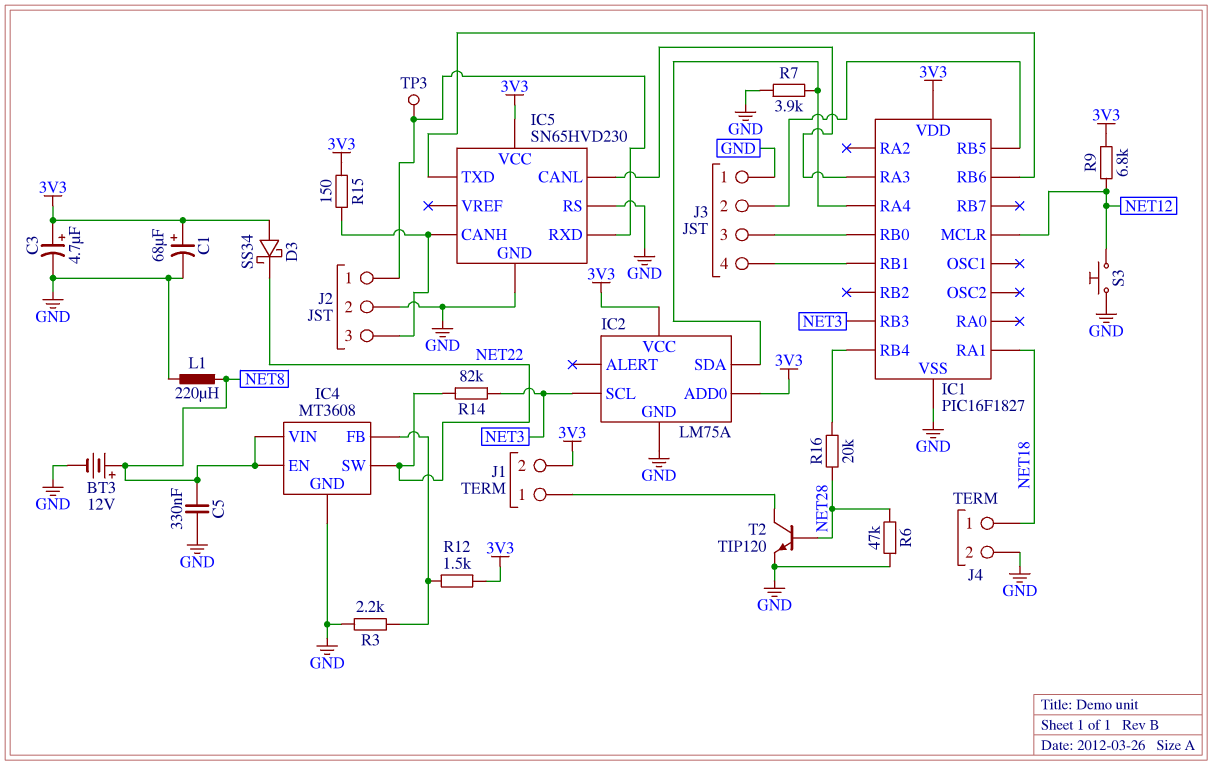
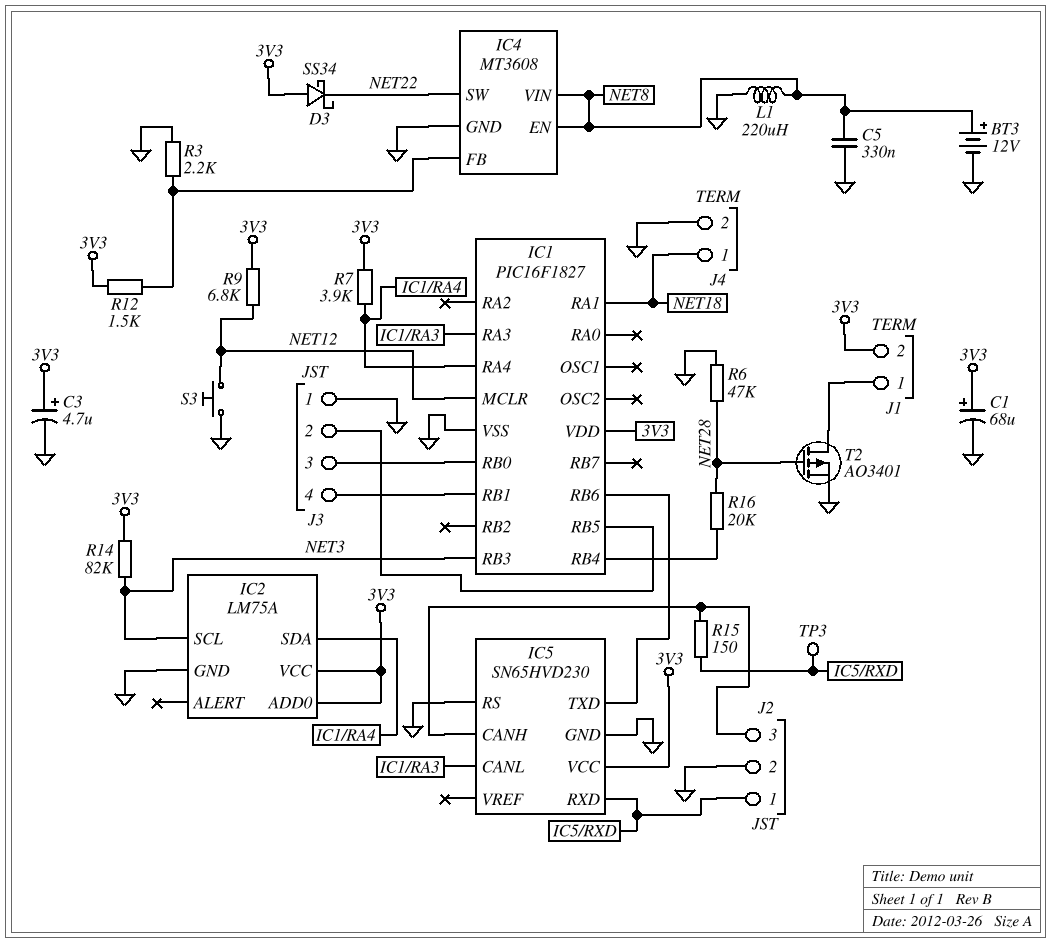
R7: 3.9k (GND, IC1/RA4) -> 3.9k (3V3, IC1/RA4)
R14: 82k (NET3, NET22) -> 82k (3V3, NET3)
R15: 150 (3V3, IC5/CANH) -> 150 (IC5/CANH, IC5/RXD)
T2: NPN TIP120 (B NET28, C J1/1, E GND) -> PMOS AO3401 (G NET28, D J1/1, S GND)

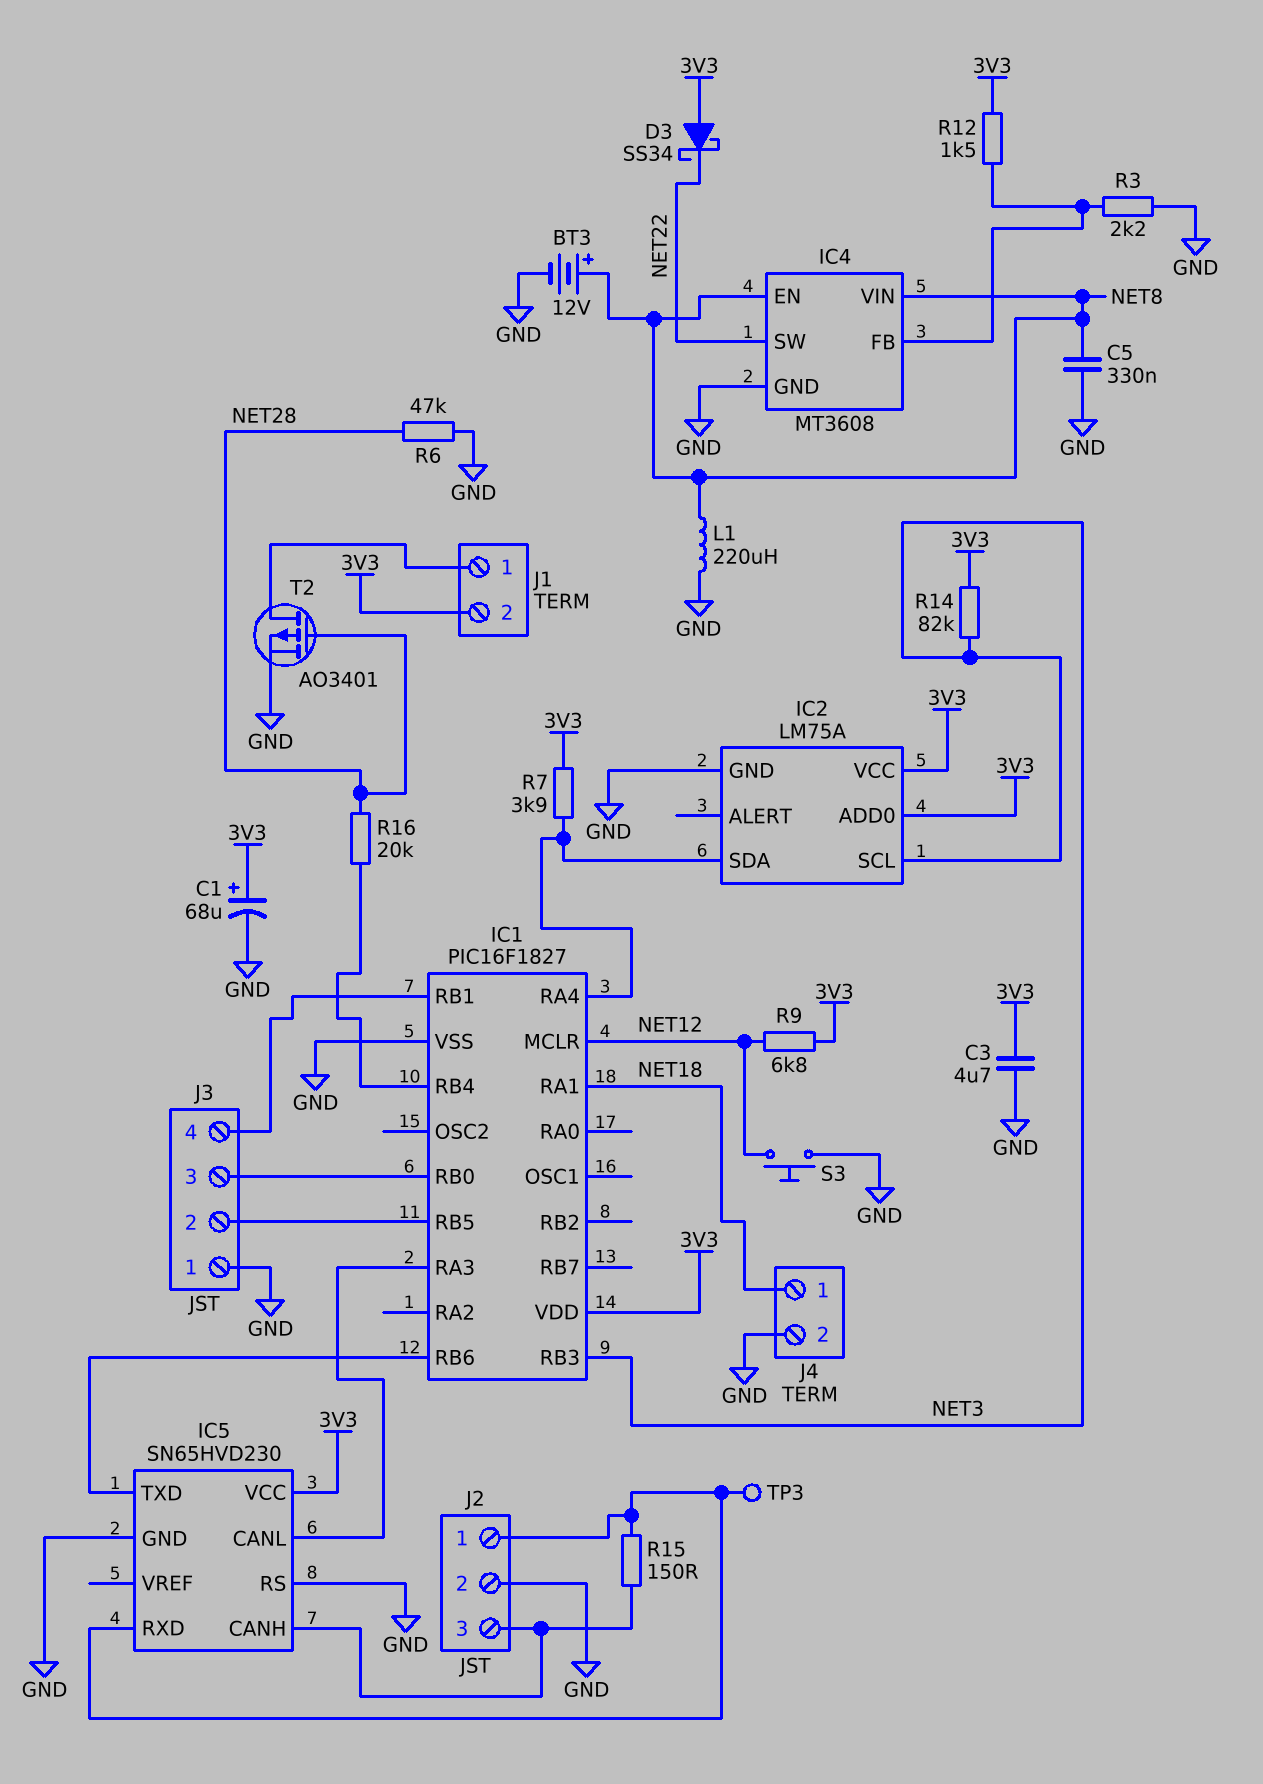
C3: 4.7uF (plus 3V3, minus GND) -> 4.7uF (3V3, GND)

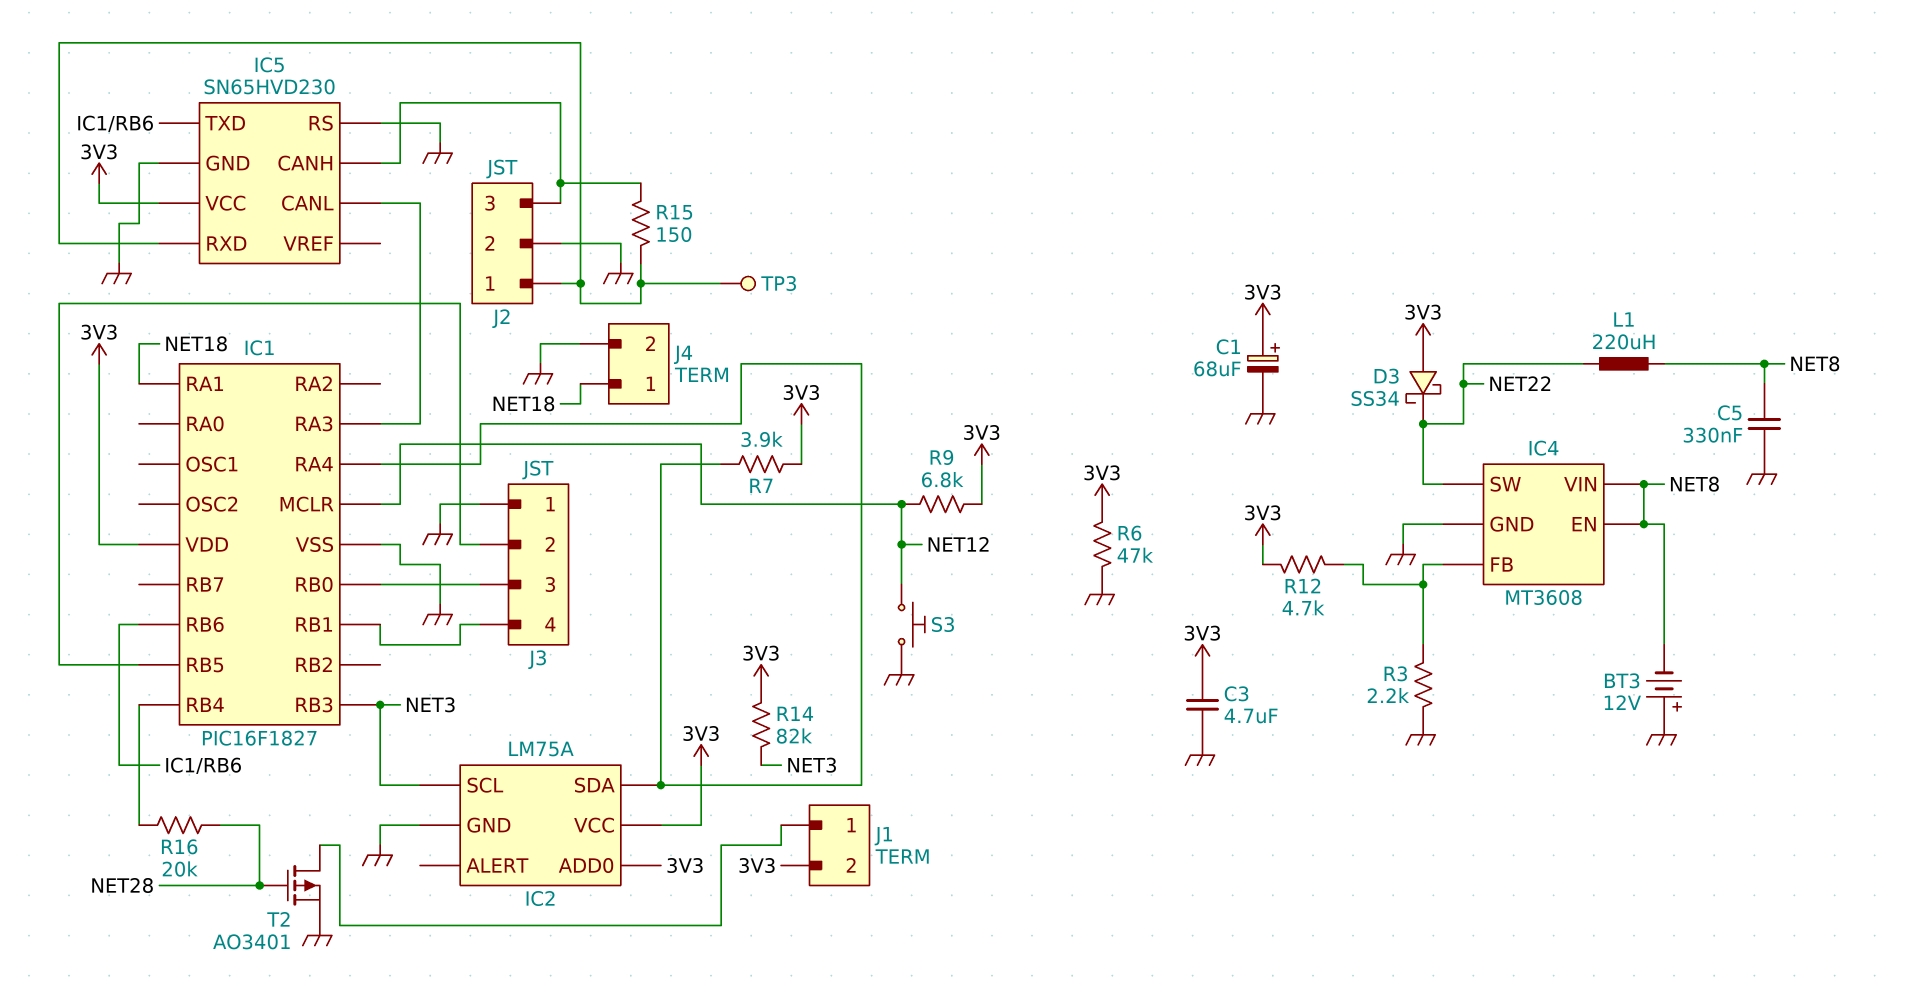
BT3: 12V (plus NET8, minus GND) -> 12V (plus GND, minus NET8)
L1: 220uH (GND, NET8) -> 220uH (NET8, NET22)
R6: 47k (GND, NET28) -> 47k (3V3, GND)
R12: 1.5k (3V3, IC4/FB) -> 4.7k (3V3, IC4/FB)

